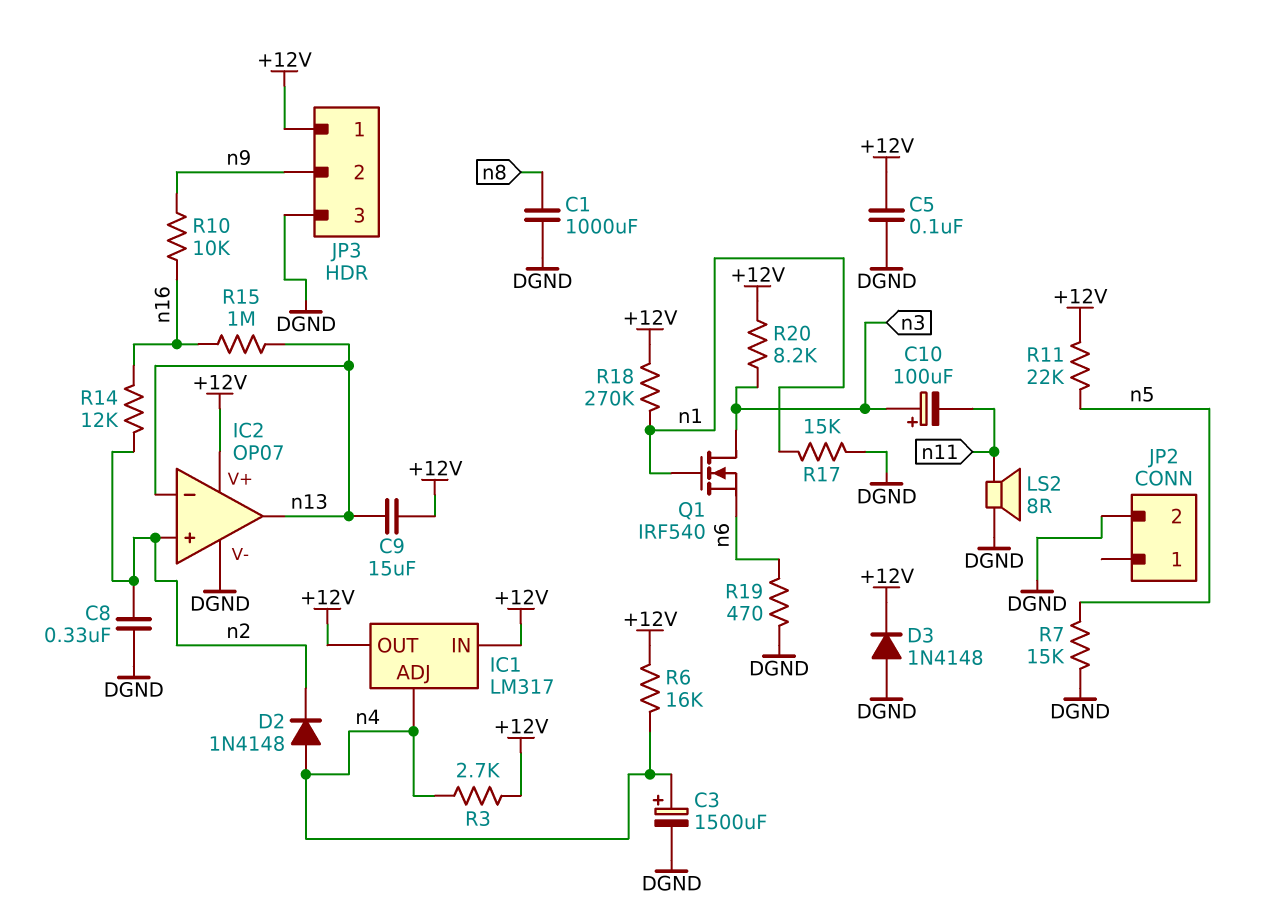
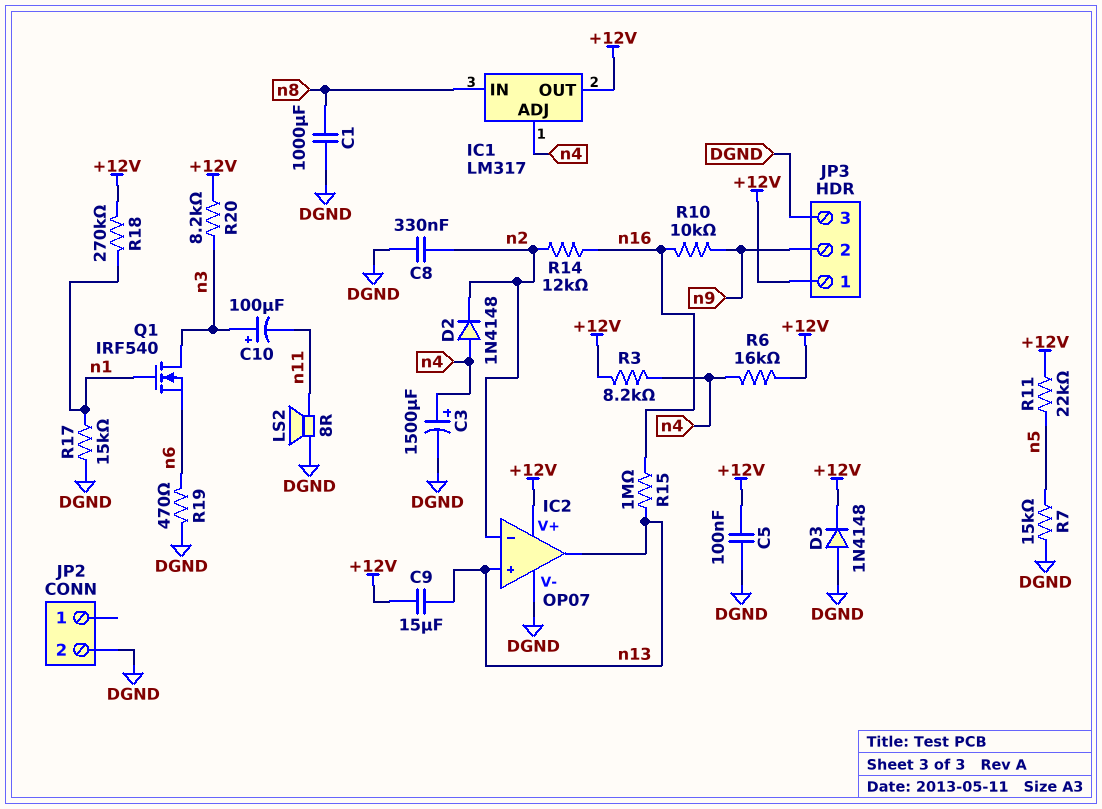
IC1 pin IN: +12V -> n8
IC2 pin in+: n2 -> n13
IC2 pin in-: n13 -> n2
R3: 2.7k (+12V, n4) -> 8.2k (+12V, n4)

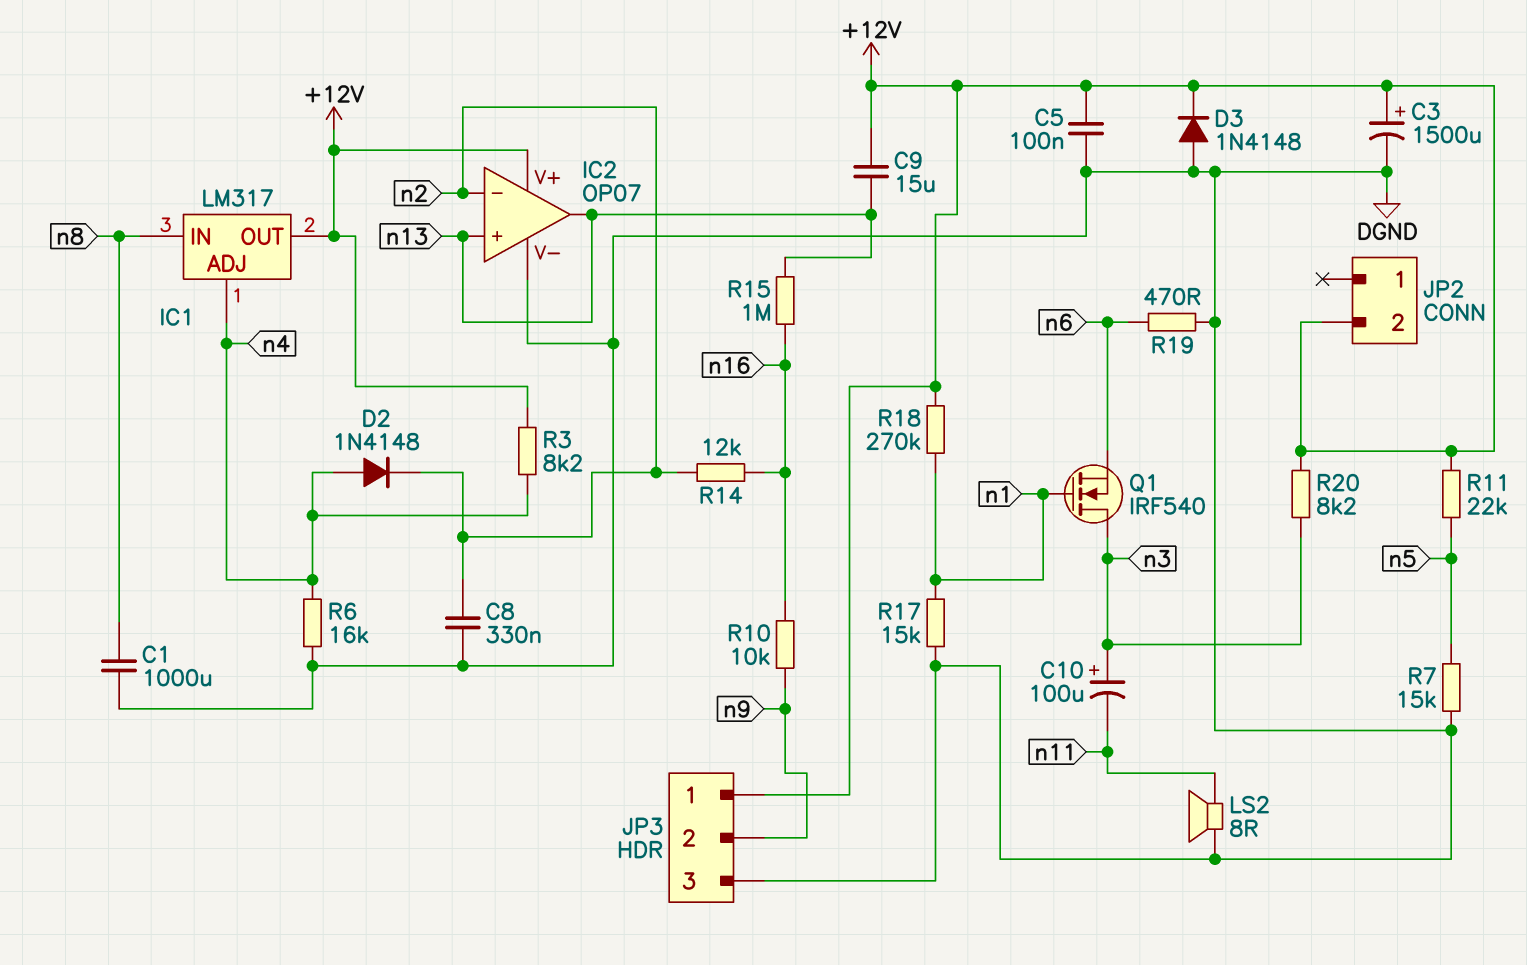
C3: 1500uF (plus n4, minus DGND) -> 1500uF (plus +12V, minus DGND)
JP2 pin 2: DGND -> +12V
R6: 16k (+12V, n4) -> 16k (DGND, n4)

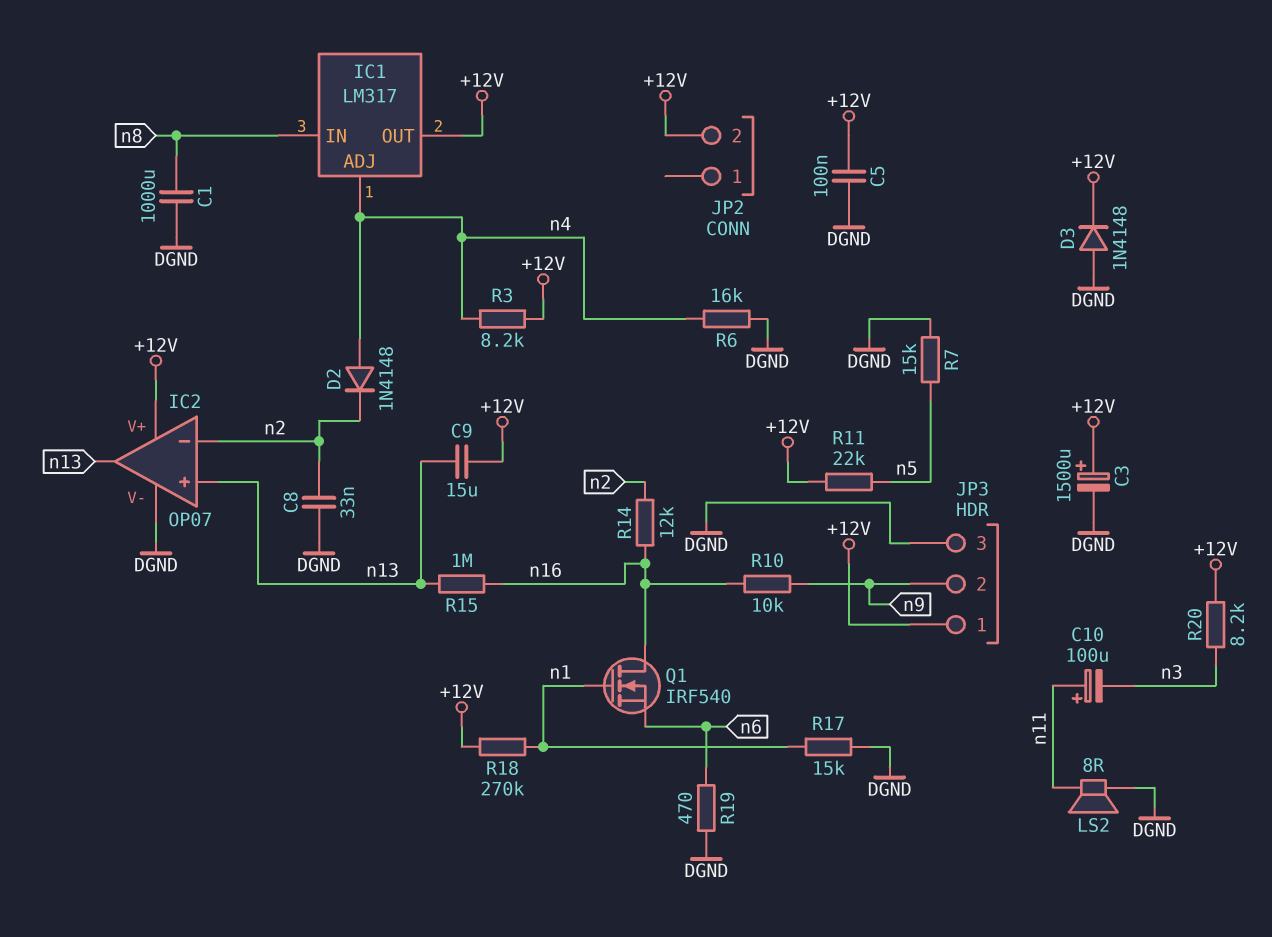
C8: 330nF (DGND, n2) -> 33nF (DGND, n2)
C10: 100uF (plus n3, minus n11) -> 100uF (plus n11, minus n3)
Q1: NMOS IRF540 (G n1, D n3, S n6) -> NMOS IRF540 (G n1, D n16, S n6)

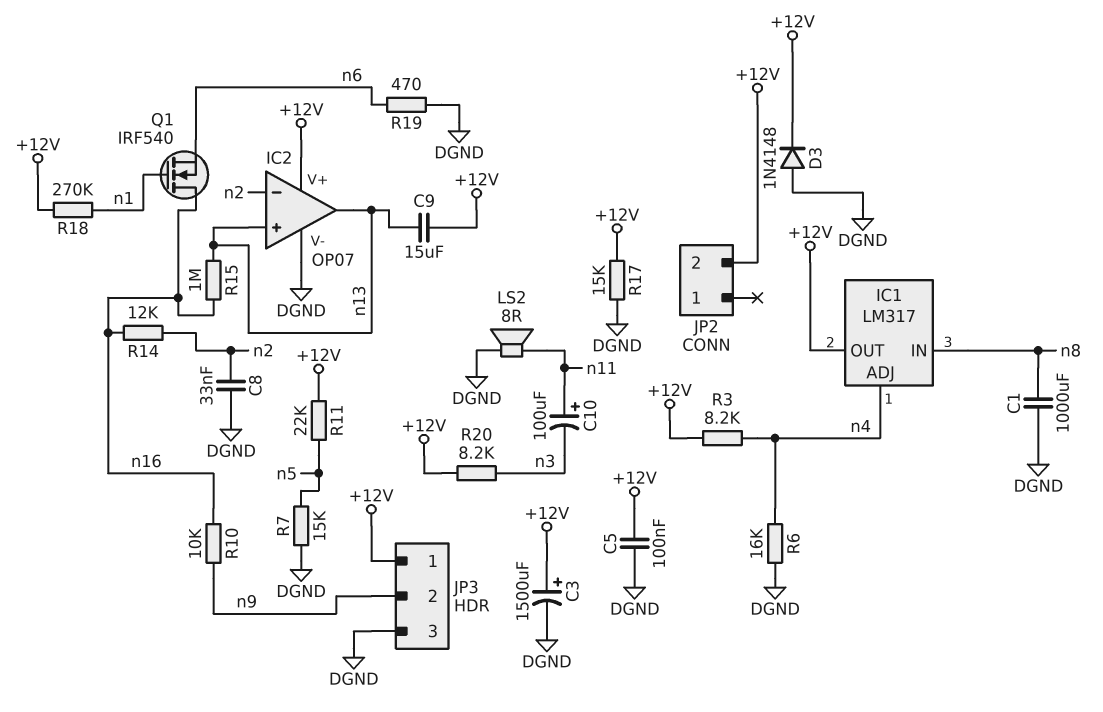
D2: diode 1N4148 (A n4, K n2) -> none
R17: 15k (DGND, n1) -> 15k (+12V, DGND)

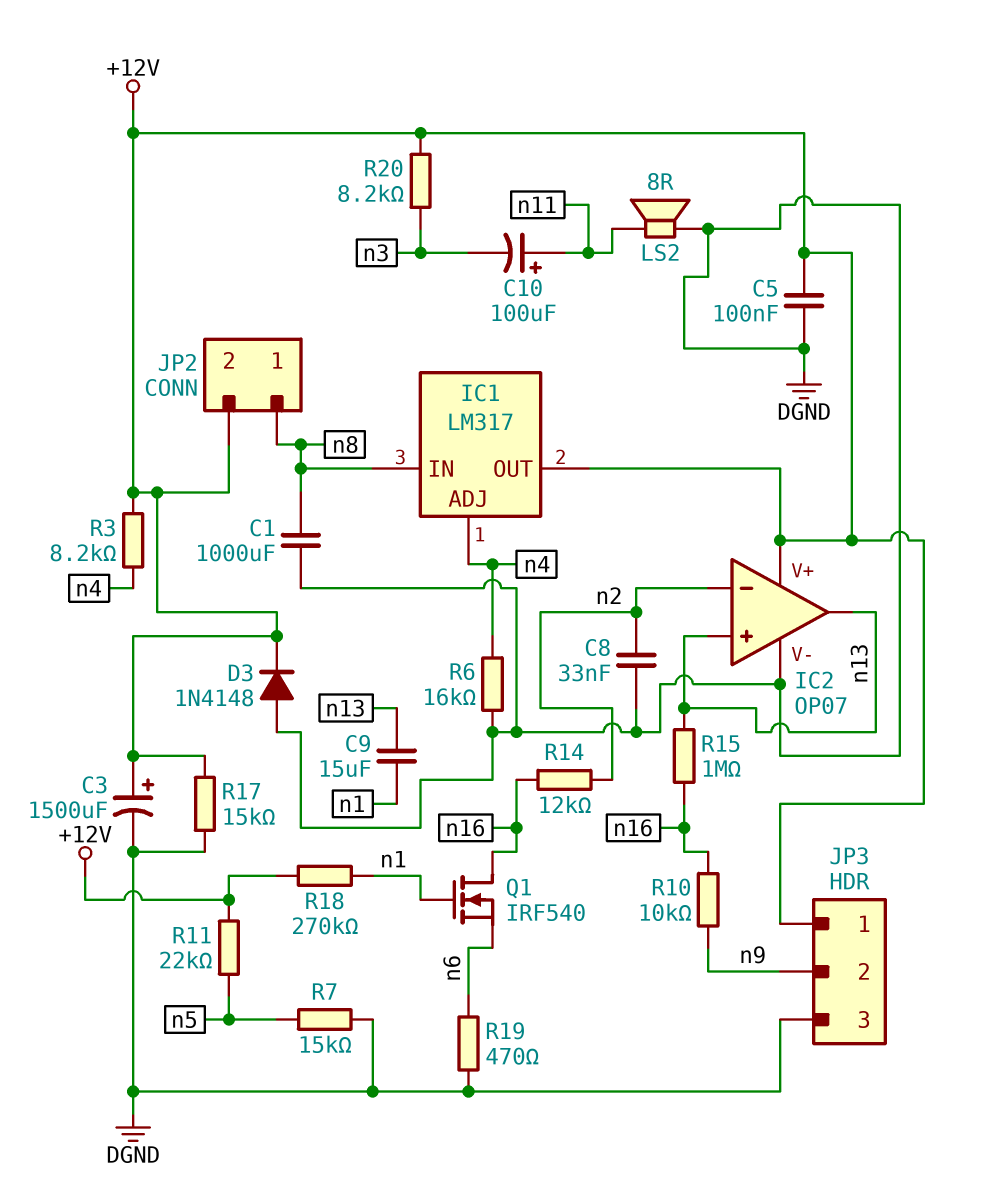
C9: 15uF (+12V, n13) -> 15uF (n1, n13)
JP2 pin 1: none -> n8

